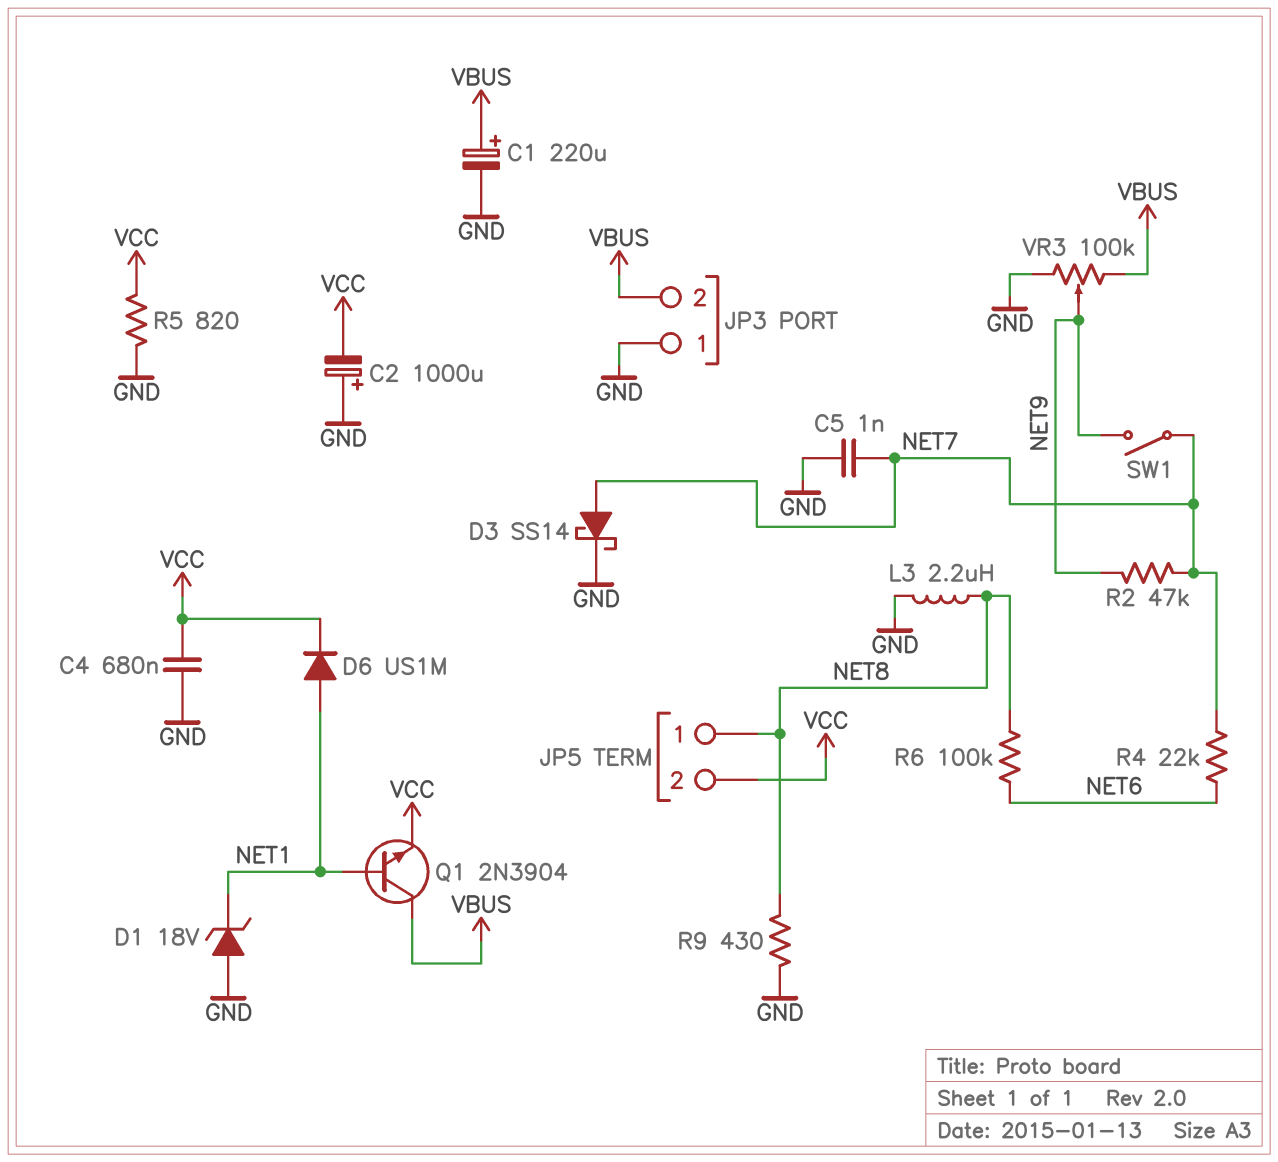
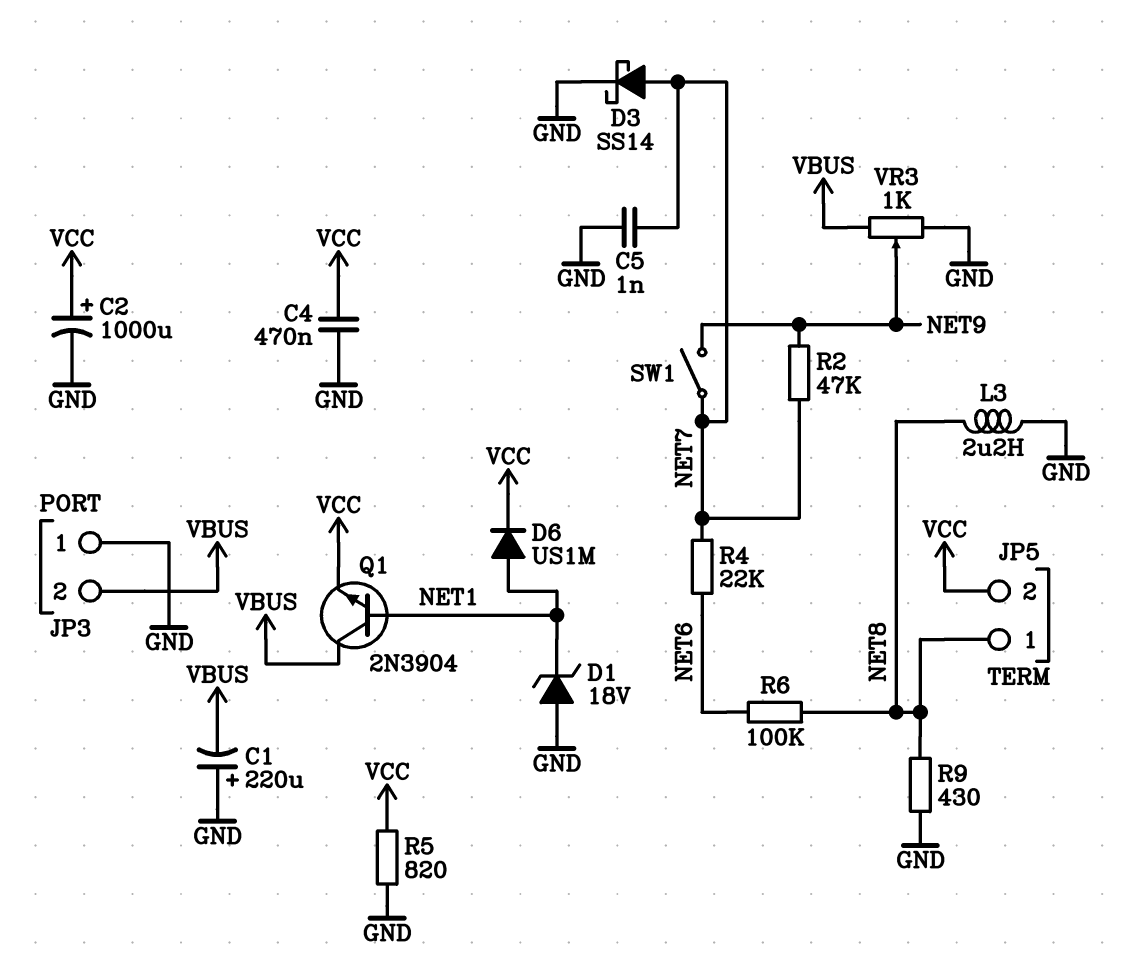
C1: 220uF (plus VBUS, minus GND) -> 220uF (plus GND, minus VBUS)
C2: 1000uF (plus GND, minus VCC) -> 1000uF (plus VCC, minus GND)
C4: 680nF (GND, VCC) -> 470nF (GND, VCC)
VR3: 100k (GND, VBUS, wiper NET9) -> 1k (GND, VBUS, wiper NET9)

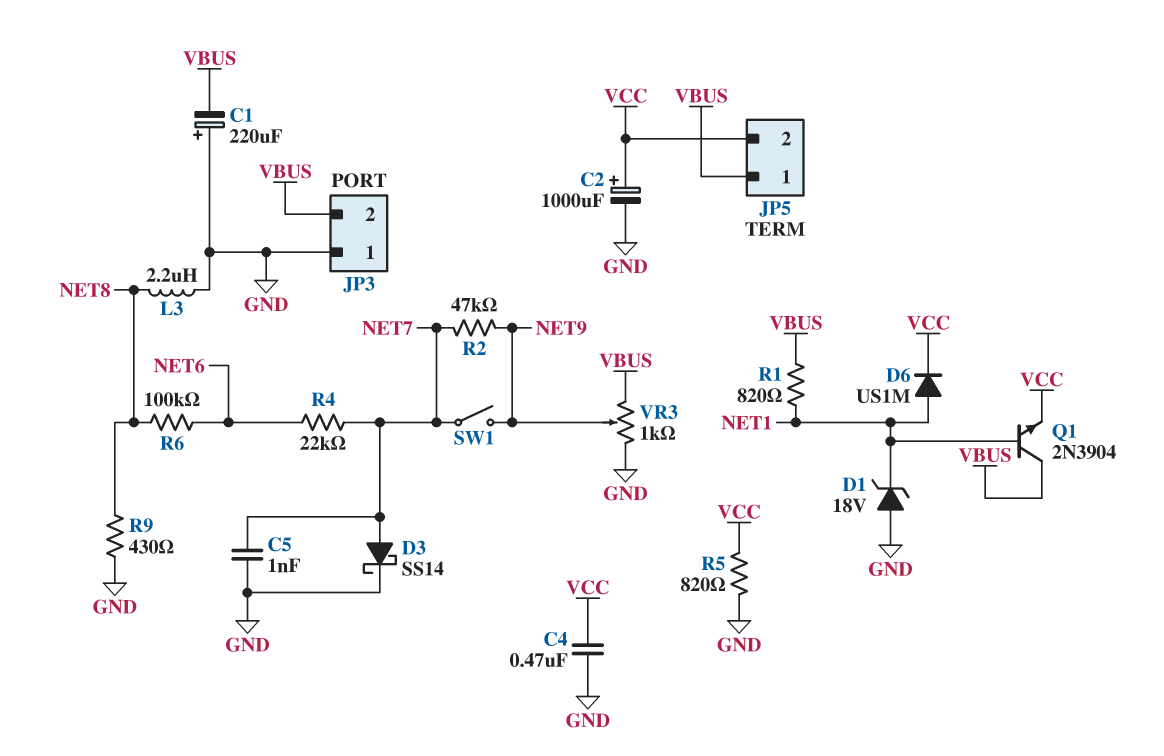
JP5 pin 1: NET8 -> VBUS
R1: none -> 820 (NET1, VBUS)

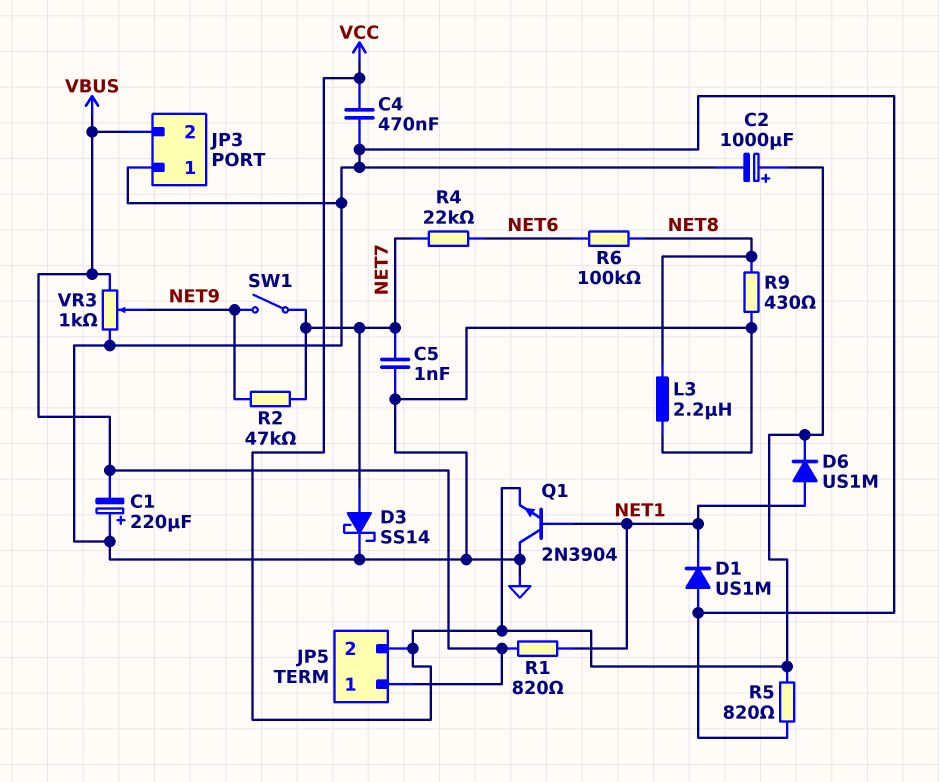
D1: zener 18V (A GND, K NET1) -> diode US1M (A GND, K NET1)
Q1: NPN 2N3904 (B NET1, C VBUS, E VCC) -> NPN 2N3904 (B NET1, C GND, E VCC)

